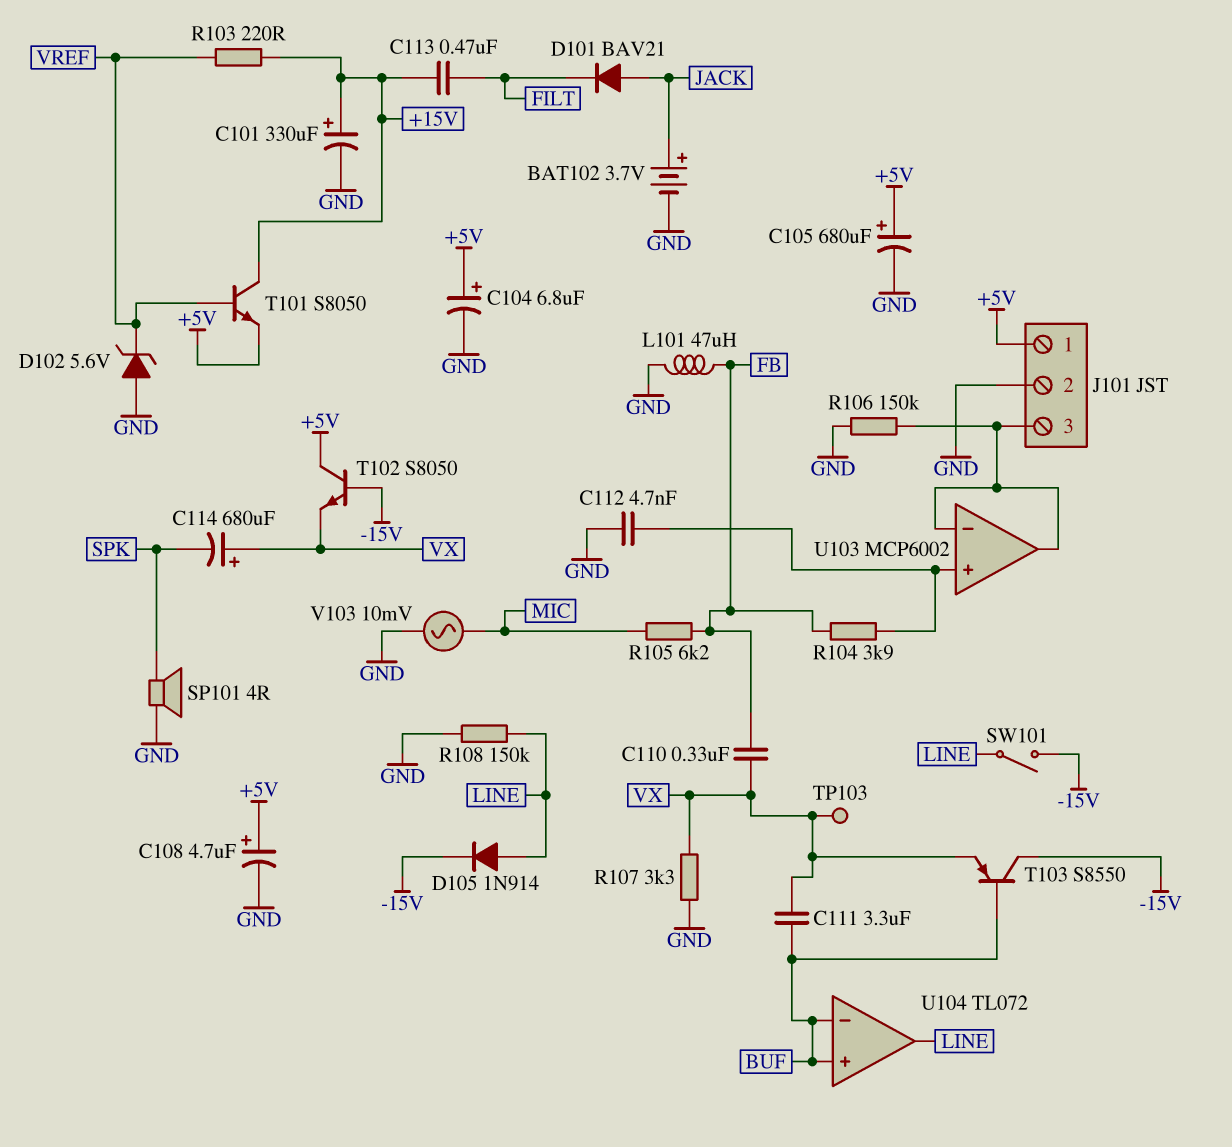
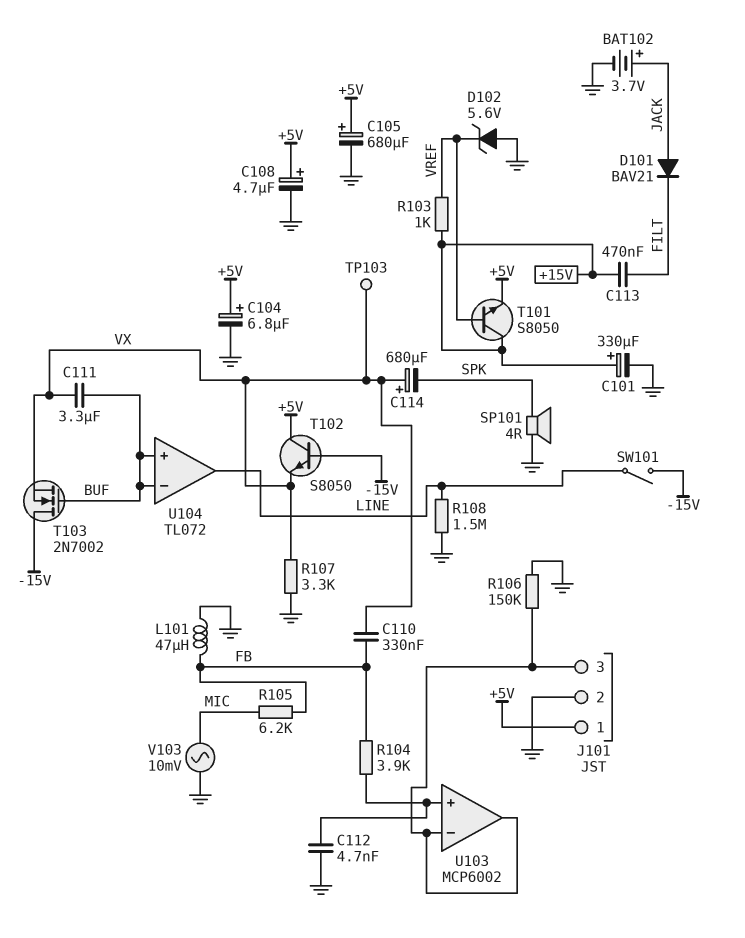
D105: diode 1N914 (A LINE, K -15V) -> none
R103: 220 (+15V, VREF) -> 1k (+15V, VREF)
R108: 150k (GND, LINE) -> 1.5M (GND, LINE)
T103: PNP S8550 (B BUF, C -15V, E VX) -> NMOS 2N7002 (G BUF, D -15V, S VX)

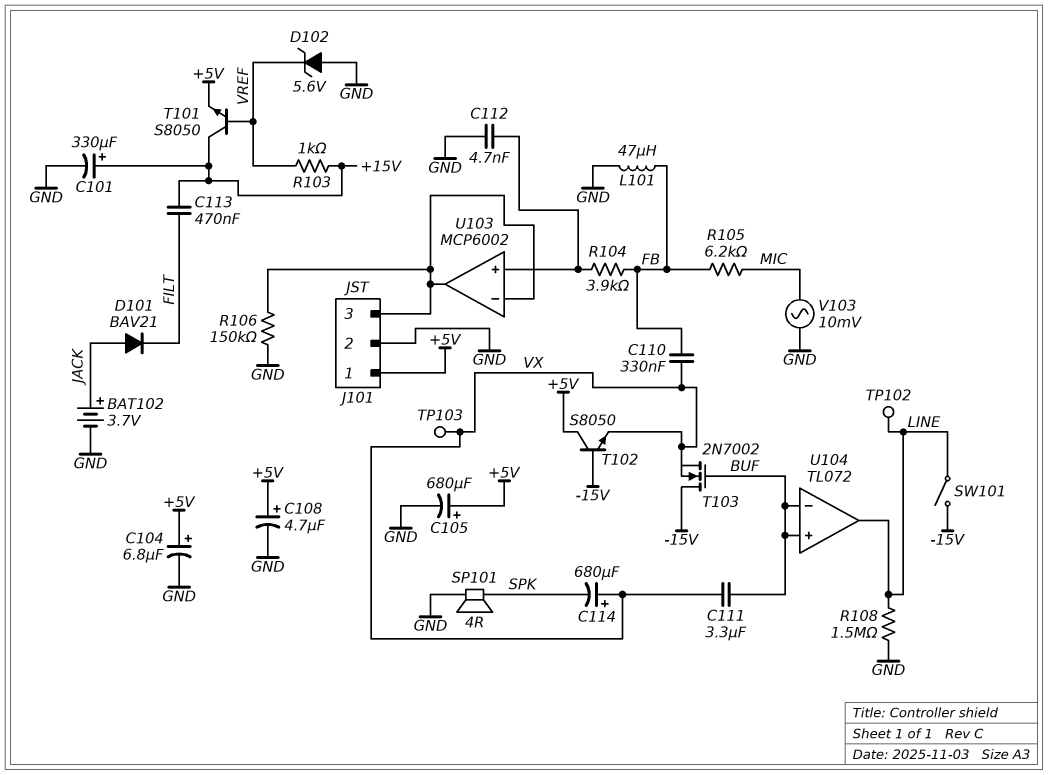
R107: 3.3k (GND, VX) -> none
TP102: none -> test point (LINE)

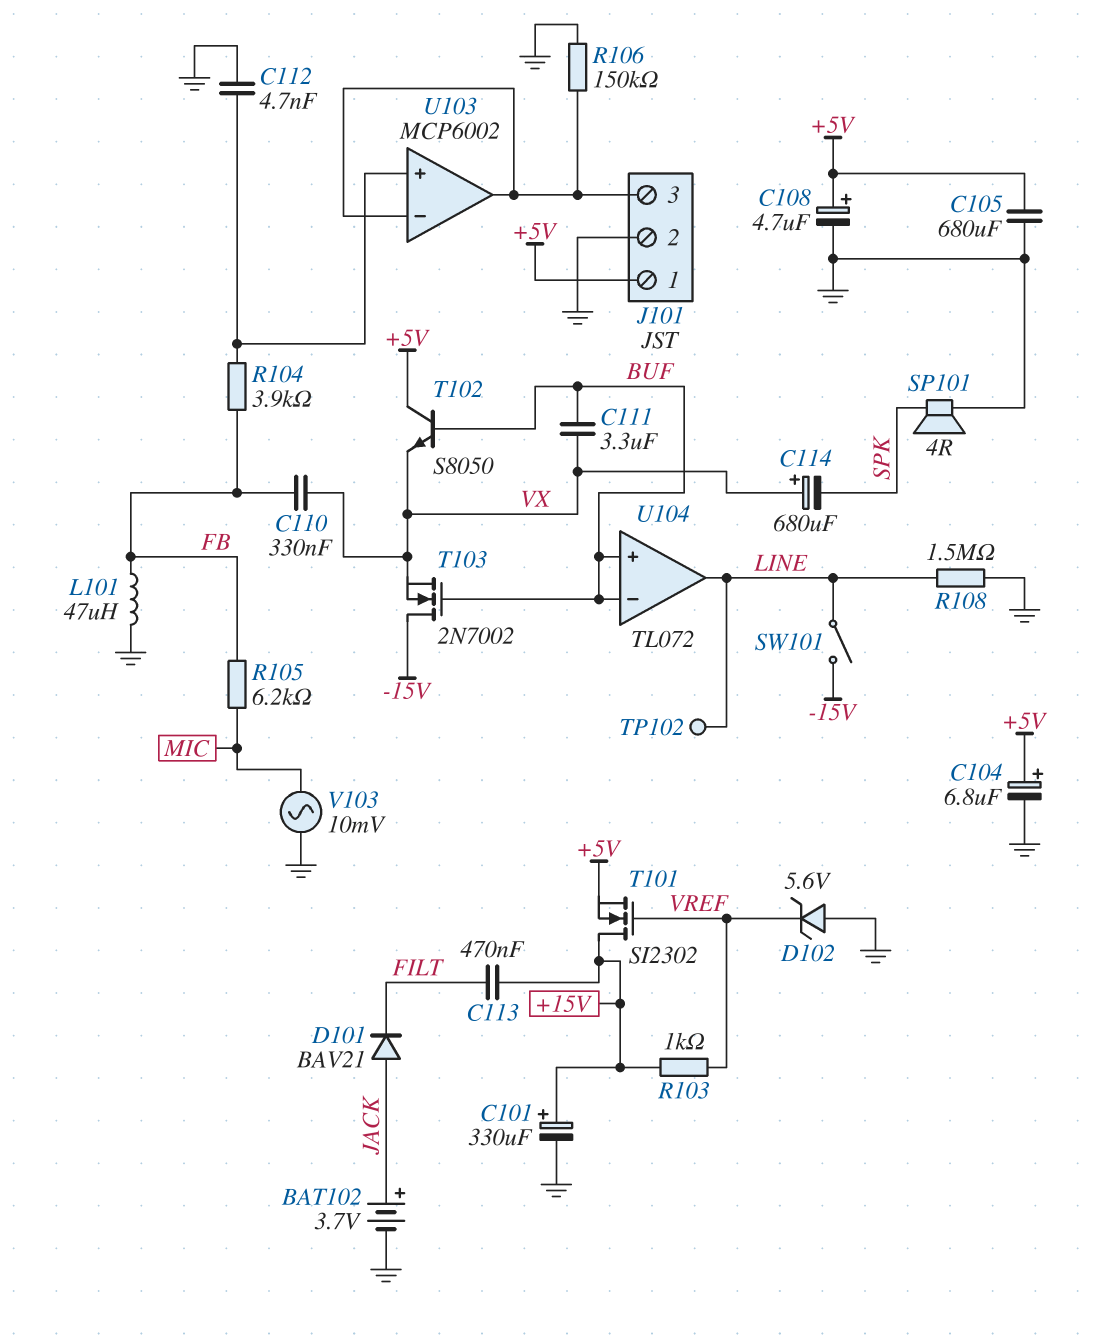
C105: 680uF (plus +5V, minus GND) -> 680uF (+5V, GND)
T101: NPN S8050 (B VREF, C +15V, E +5V) -> NMOS SI2302 (G VREF, D +15V, S +5V)
T102: NPN S8050 (B -15V, C +5V, E VX) -> NPN S8050 (B BUF, C +5V, E VX)
TP103: test point (VX) -> none

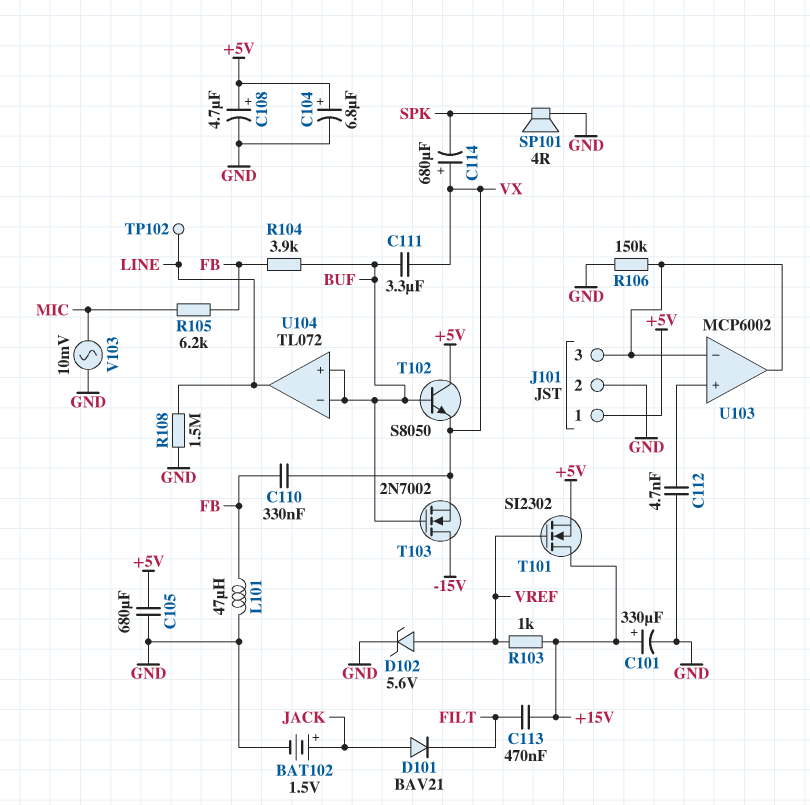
BAT102: 3.7V (plus JACK, minus GND) -> 1.5V (plus JACK, minus GND)
D102: zener 5.6V (A GND, K VREF) -> zener 5.6V (A VREF, K GND)
R104: 3.9k (FB, U103/in+) -> 3.9k (BUF, FB)
SW101: switch (-15V, LINE) -> none

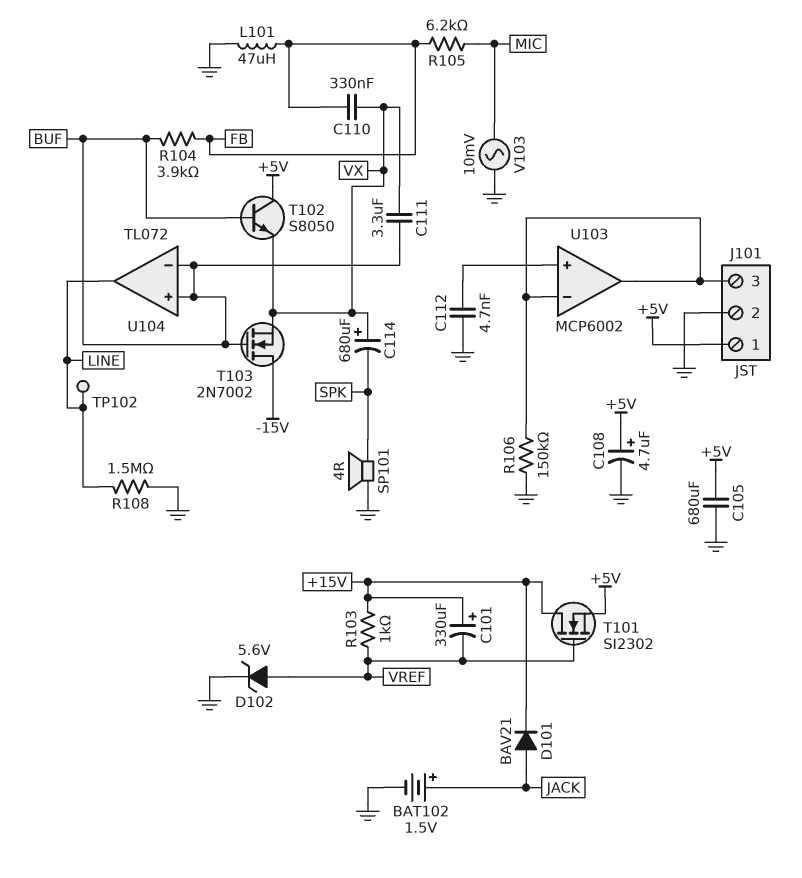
C101: 330uF (plus +15V, minus GND) -> 330uF (plus +15V, minus VREF)
C104: 6.8uF (plus +5V, minus GND) -> none
C113: 470nF (+15V, FILT) -> none
D101: diode BAV21 (A JACK, K FILT) -> diode BAV21 (A JACK, K +15V)

